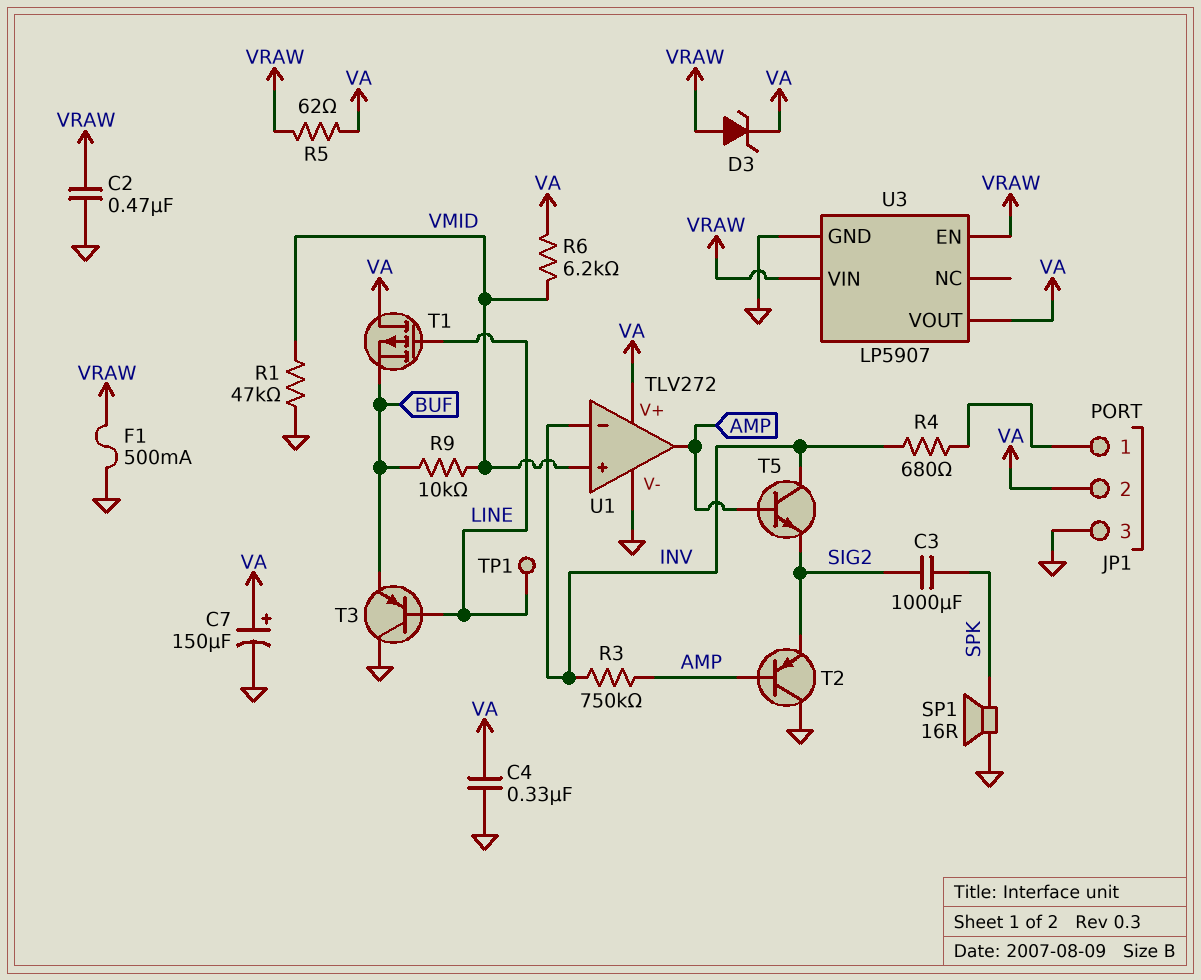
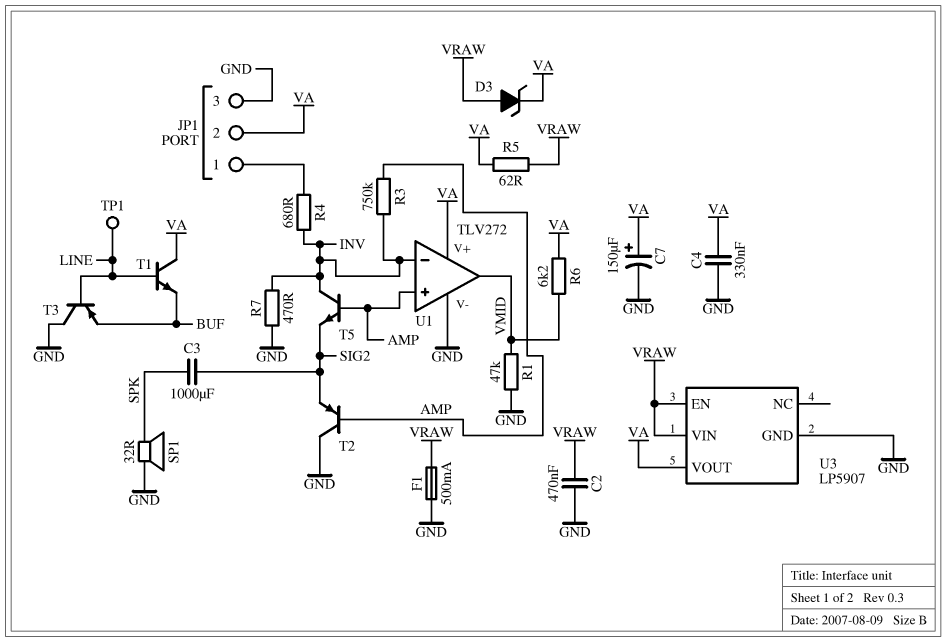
R7: none -> 470 (GND, INV)
R9: 10k (BUF, VMID) -> none
SP1: speaker 16R (GND, SPK) -> speaker 32R (GND, SPK)
T1: PMOS (G LINE, D VA, S BUF) -> NPN (B LINE, C VA, E BUF)
U1 pin in+: VMID -> AMP
U1 pin out: AMP -> VMID

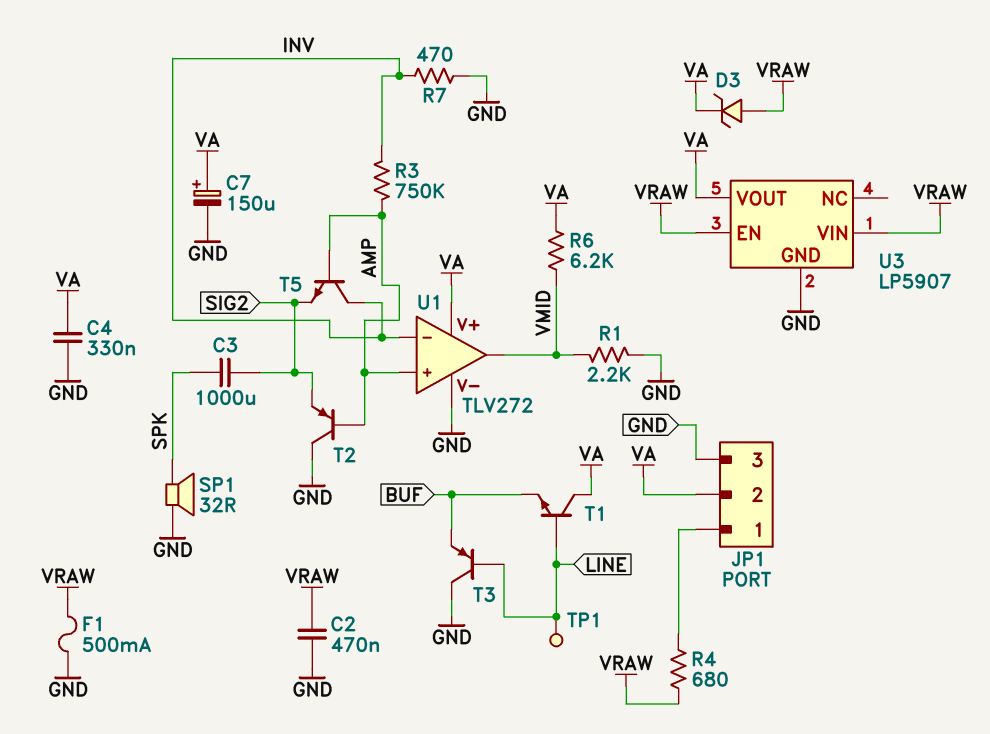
R1: 47k (GND, VMID) -> 2.2k (GND, VMID)
R4: 680 (INV, JP1/1) -> 680 (JP1/1, VRAW)
R5: 62 (VA, VRAW) -> none

